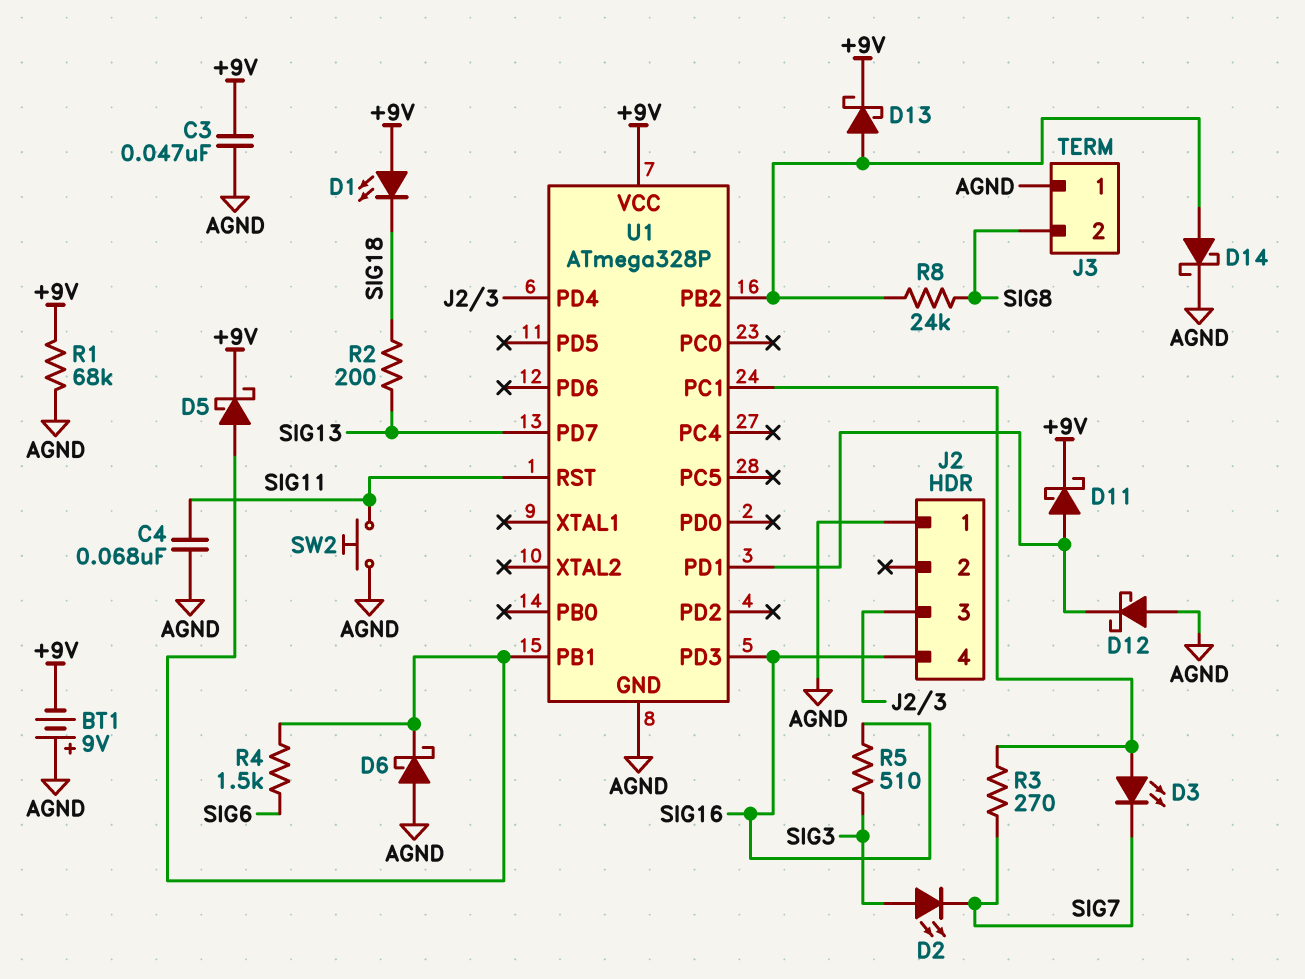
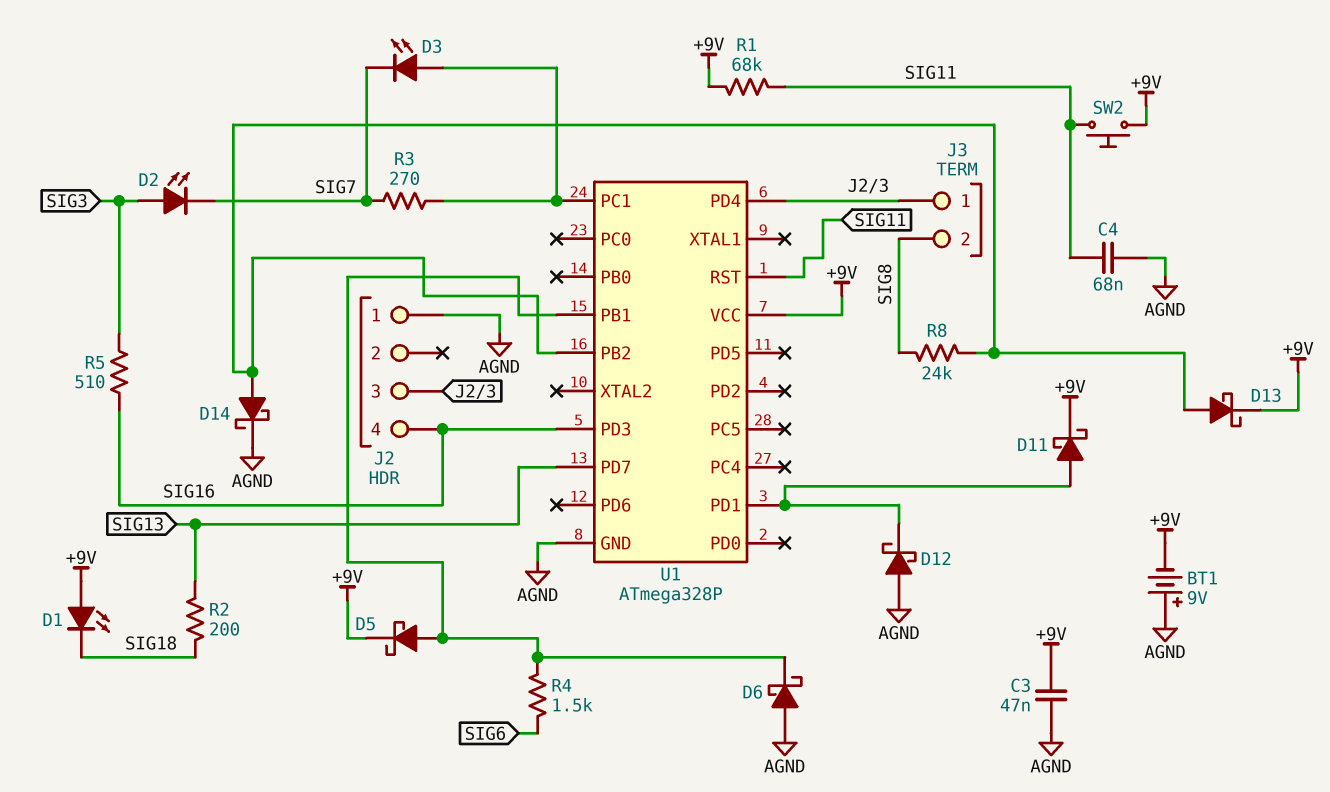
J3 pin 1: AGND -> J2/3
R1: 68k (+9V, AGND) -> 68k (+9V, SIG11)
SW2: button (AGND, SIG11) -> button (+9V, SIG11)

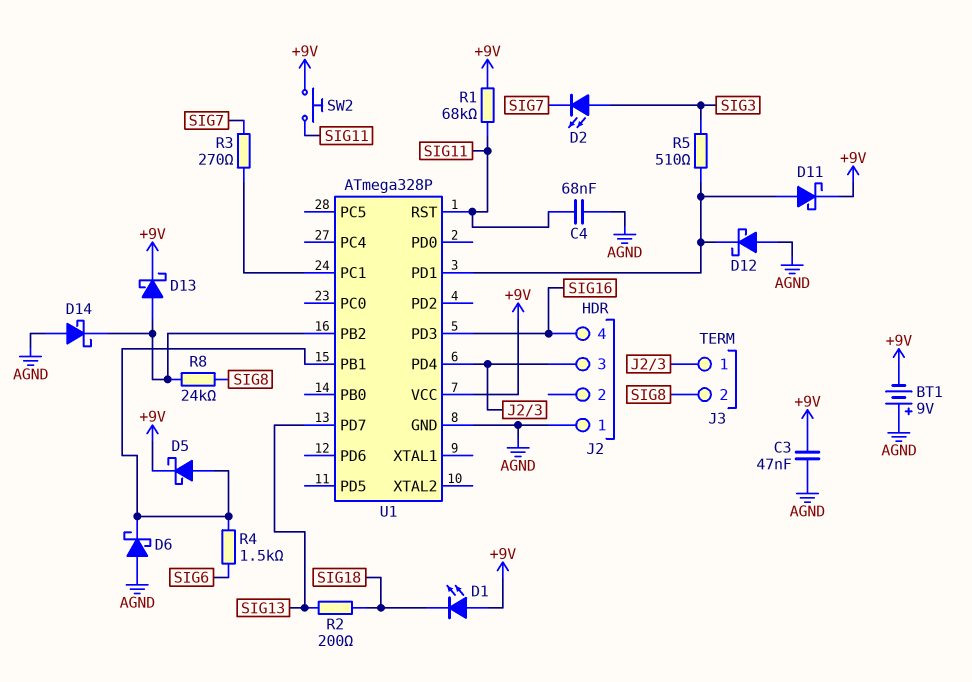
D3: LED (A U1/PC1, K SIG7) -> none
D14: schottky (A U1/PB2, K AGND) -> schottky (A AGND, K U1/PB2)
R5: 510 (SIG3, SIG16) -> 510 (SIG3, U1/PD1)

